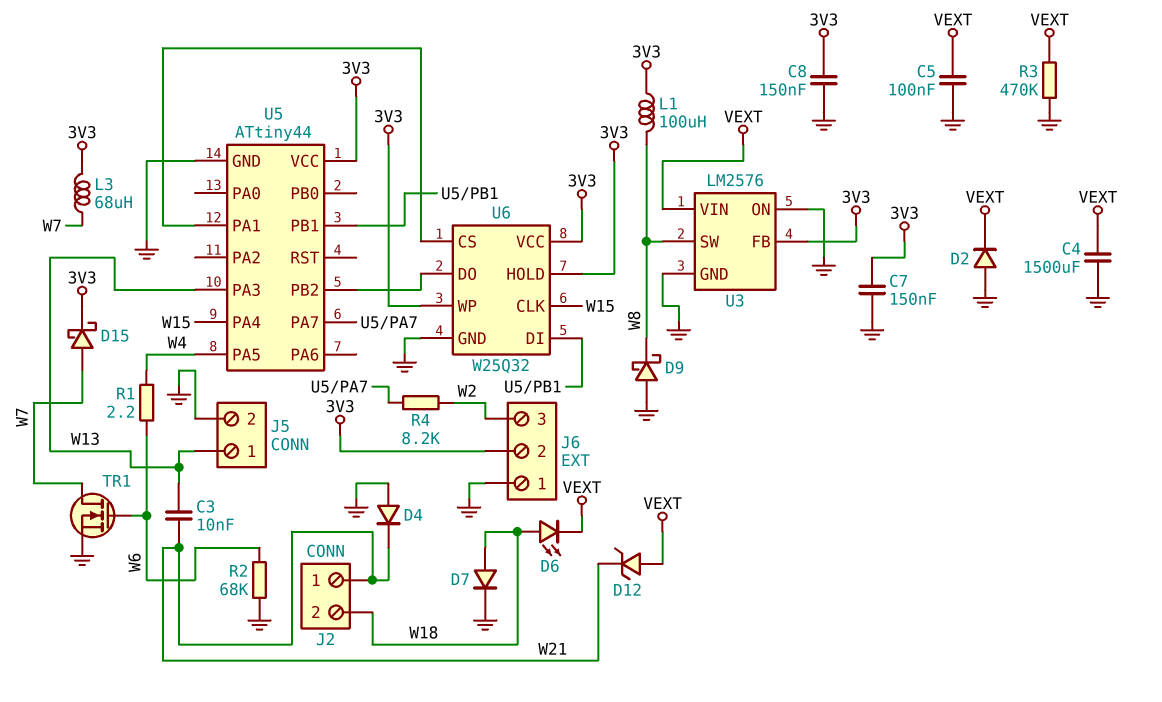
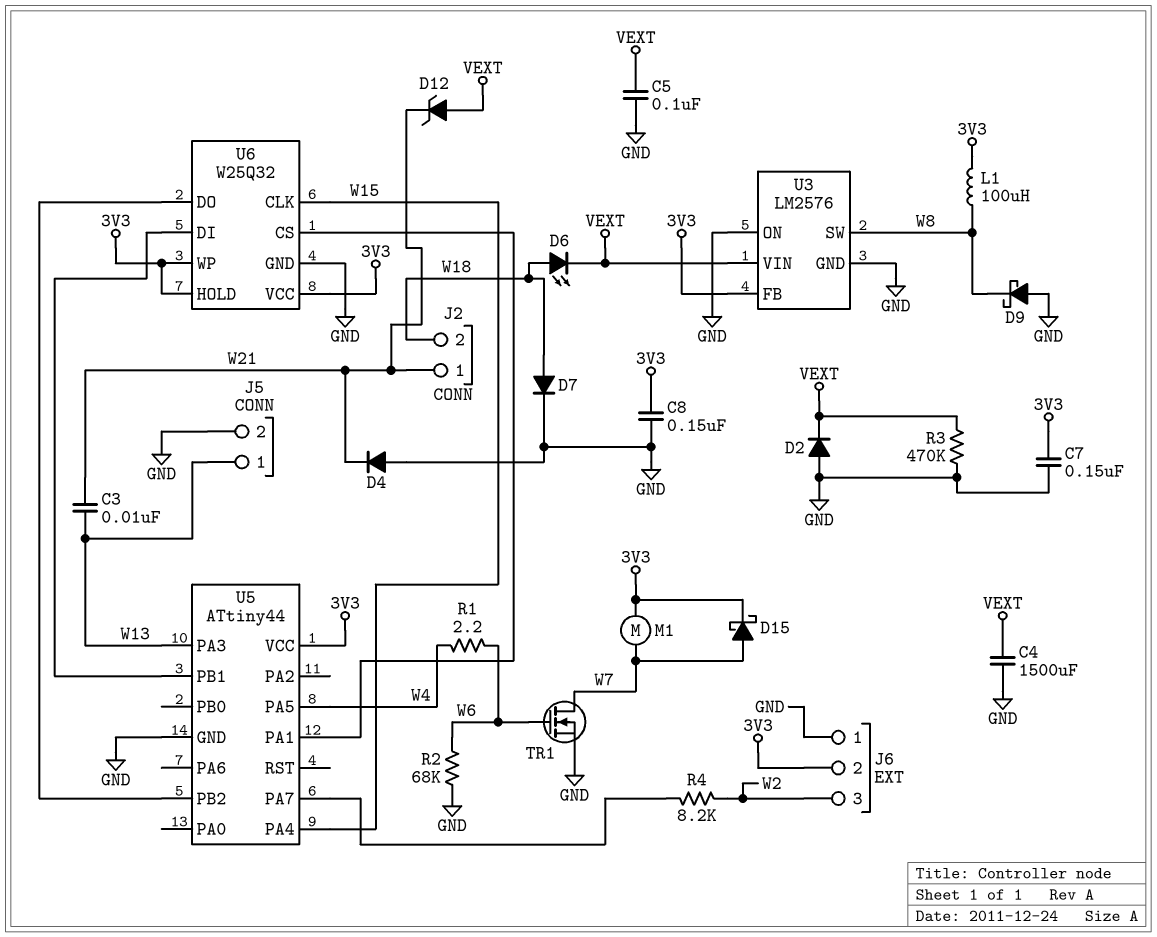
L3: 68uH (3V3, W7) -> none
M1: none -> motor (3V3, W7)

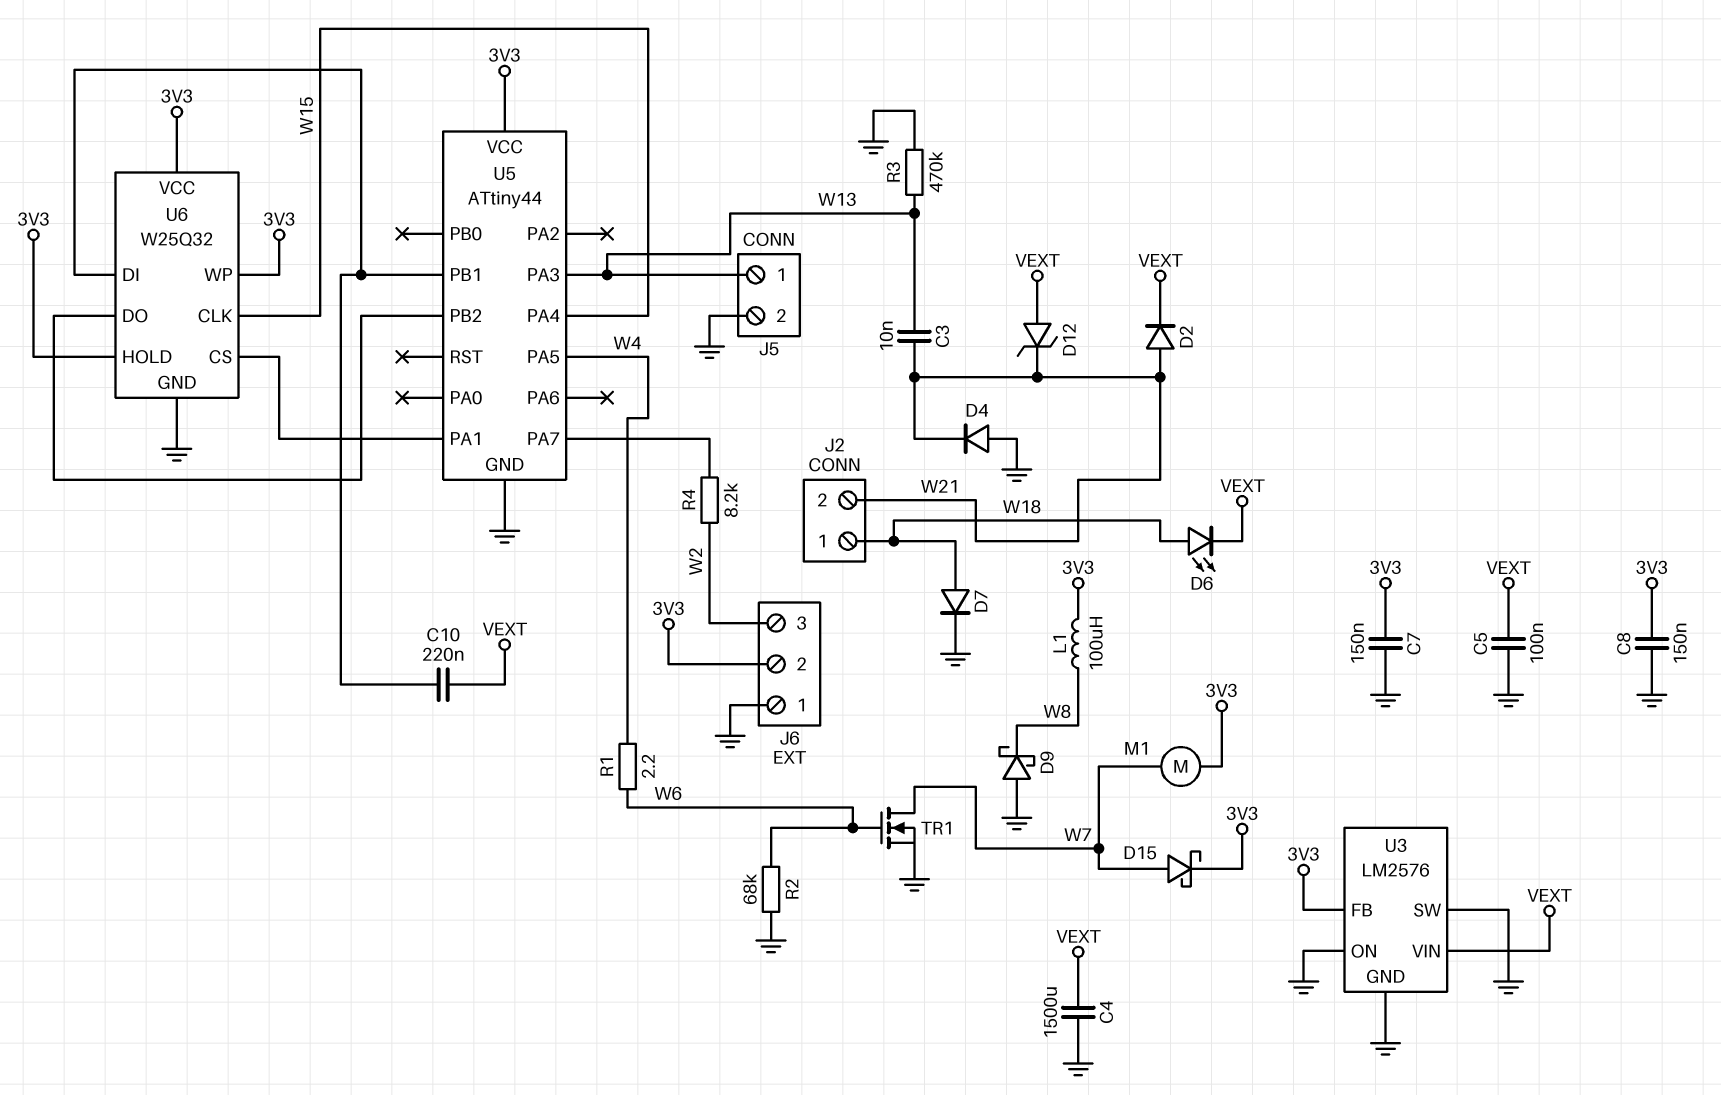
C10: none -> 220nF (U5/PB1, VEXT)
D2: diode (A GND, K VEXT) -> diode (A W21, K VEXT)
J2 pin 1: W21 -> W18
J2 pin 2: W18 -> W21
R3: 470k (GND, VEXT) -> 470k (GND, W13)
U3 pin SW: W8 -> GND

